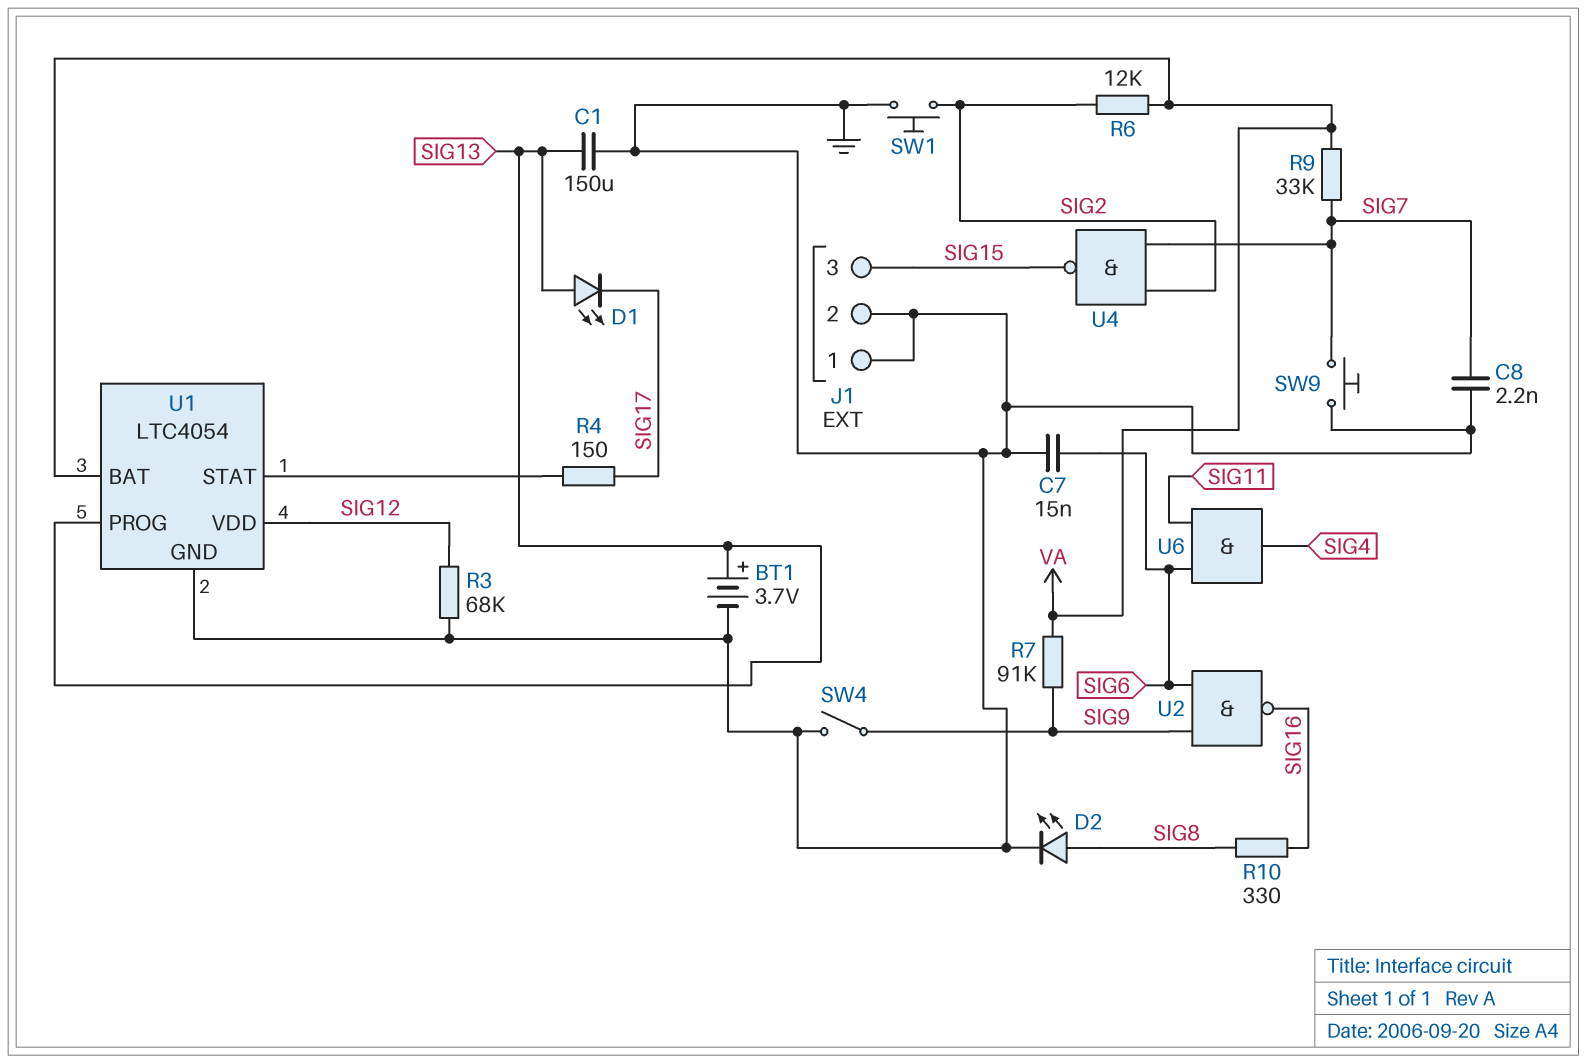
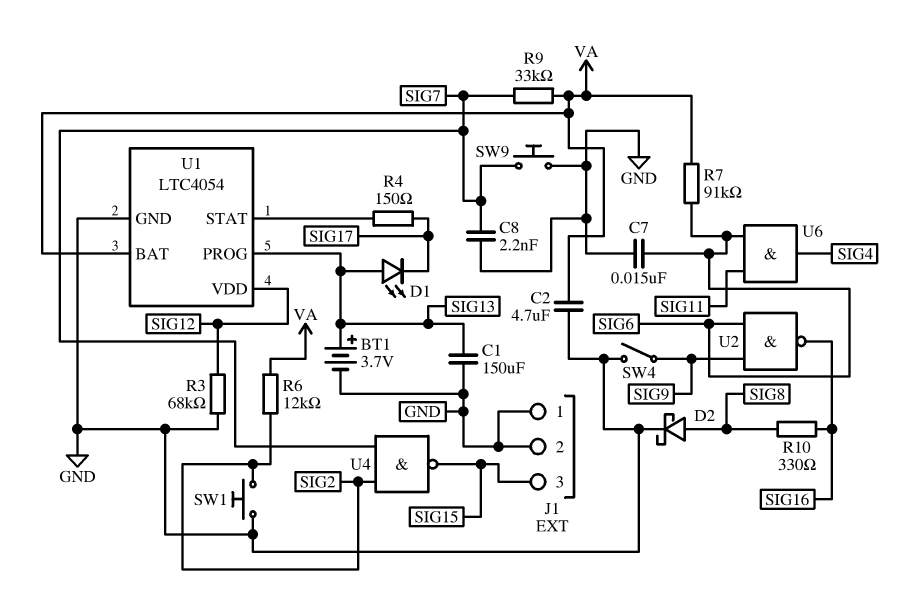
C2: none -> 4.7uF (GND, VA)
D2: LED (A SIG8, K GND) -> schottky (A SIG8, K GND)
R7: 91k (SIG9, VA) -> 91k (SIG6, VA)

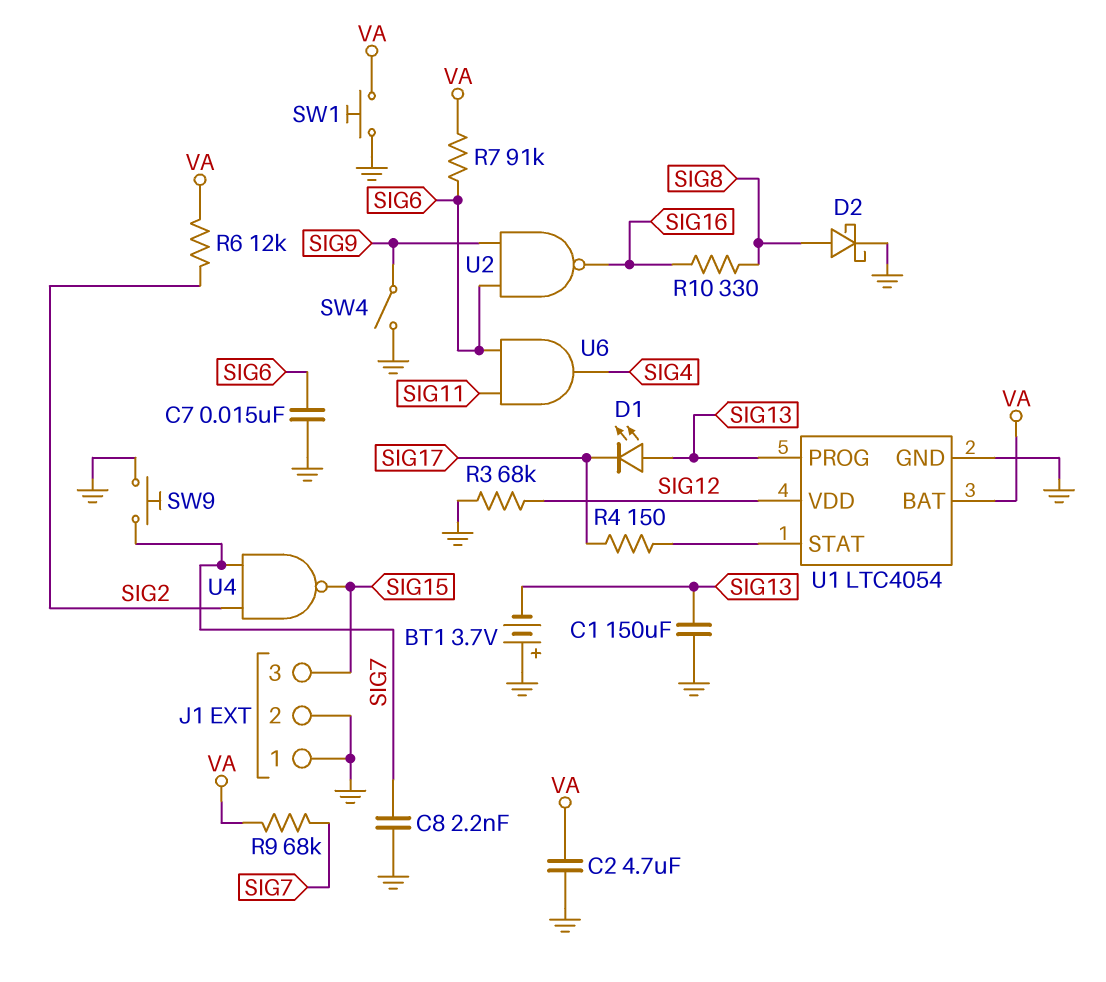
BT1: 3.7V (plus SIG13, minus GND) -> 3.7V (plus GND, minus SIG13)
R9: 33k (SIG7, VA) -> 68k (SIG7, VA)
SW1: button (GND, SIG2) -> button (GND, VA)

